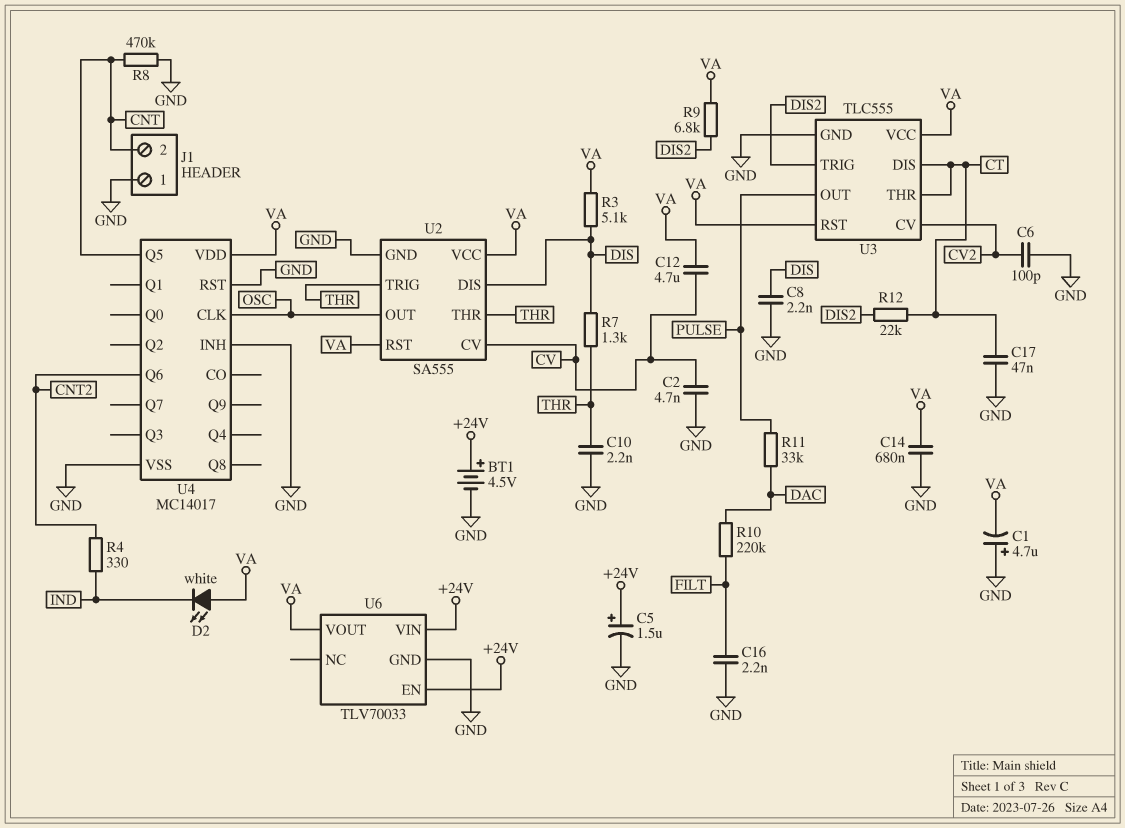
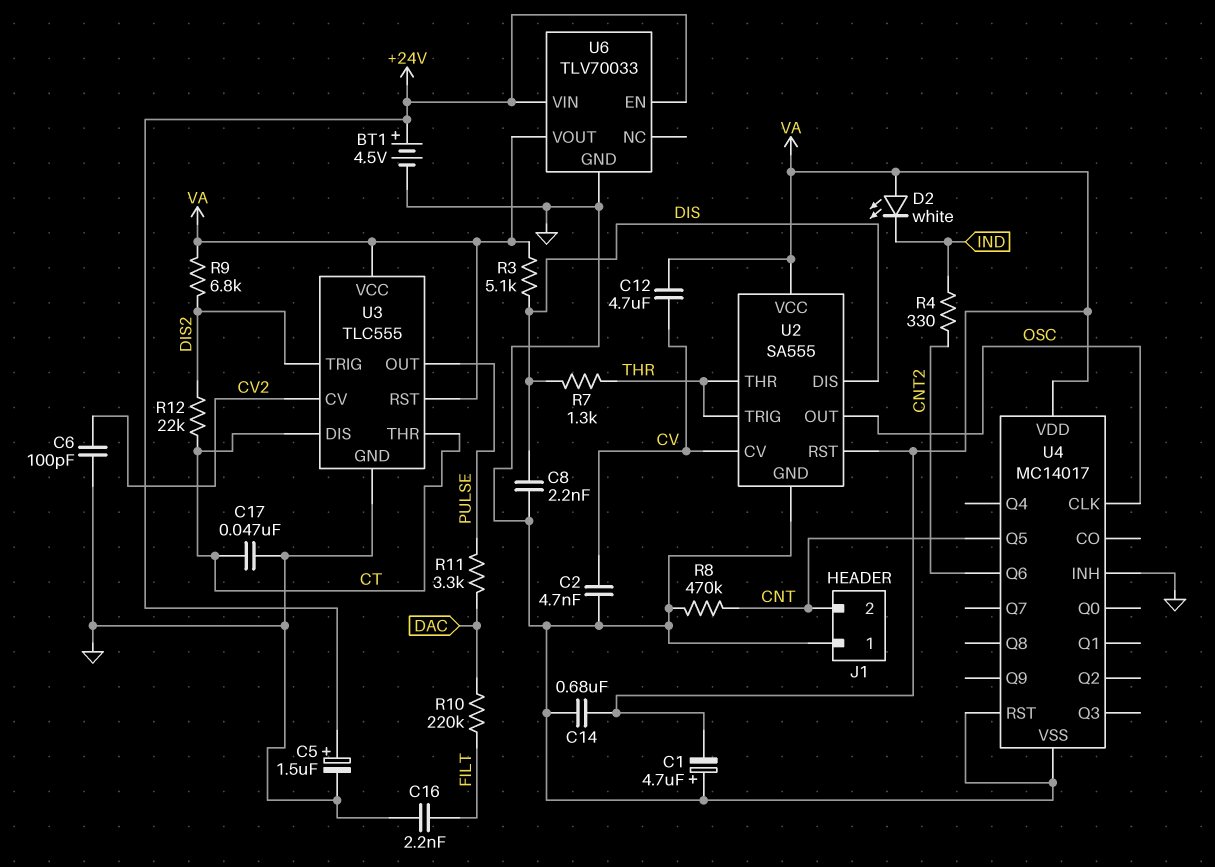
C10: 2.2nF (GND, THR) -> none
R11: 33k (DAC, PULSE) -> 3.3k (DAC, PULSE)

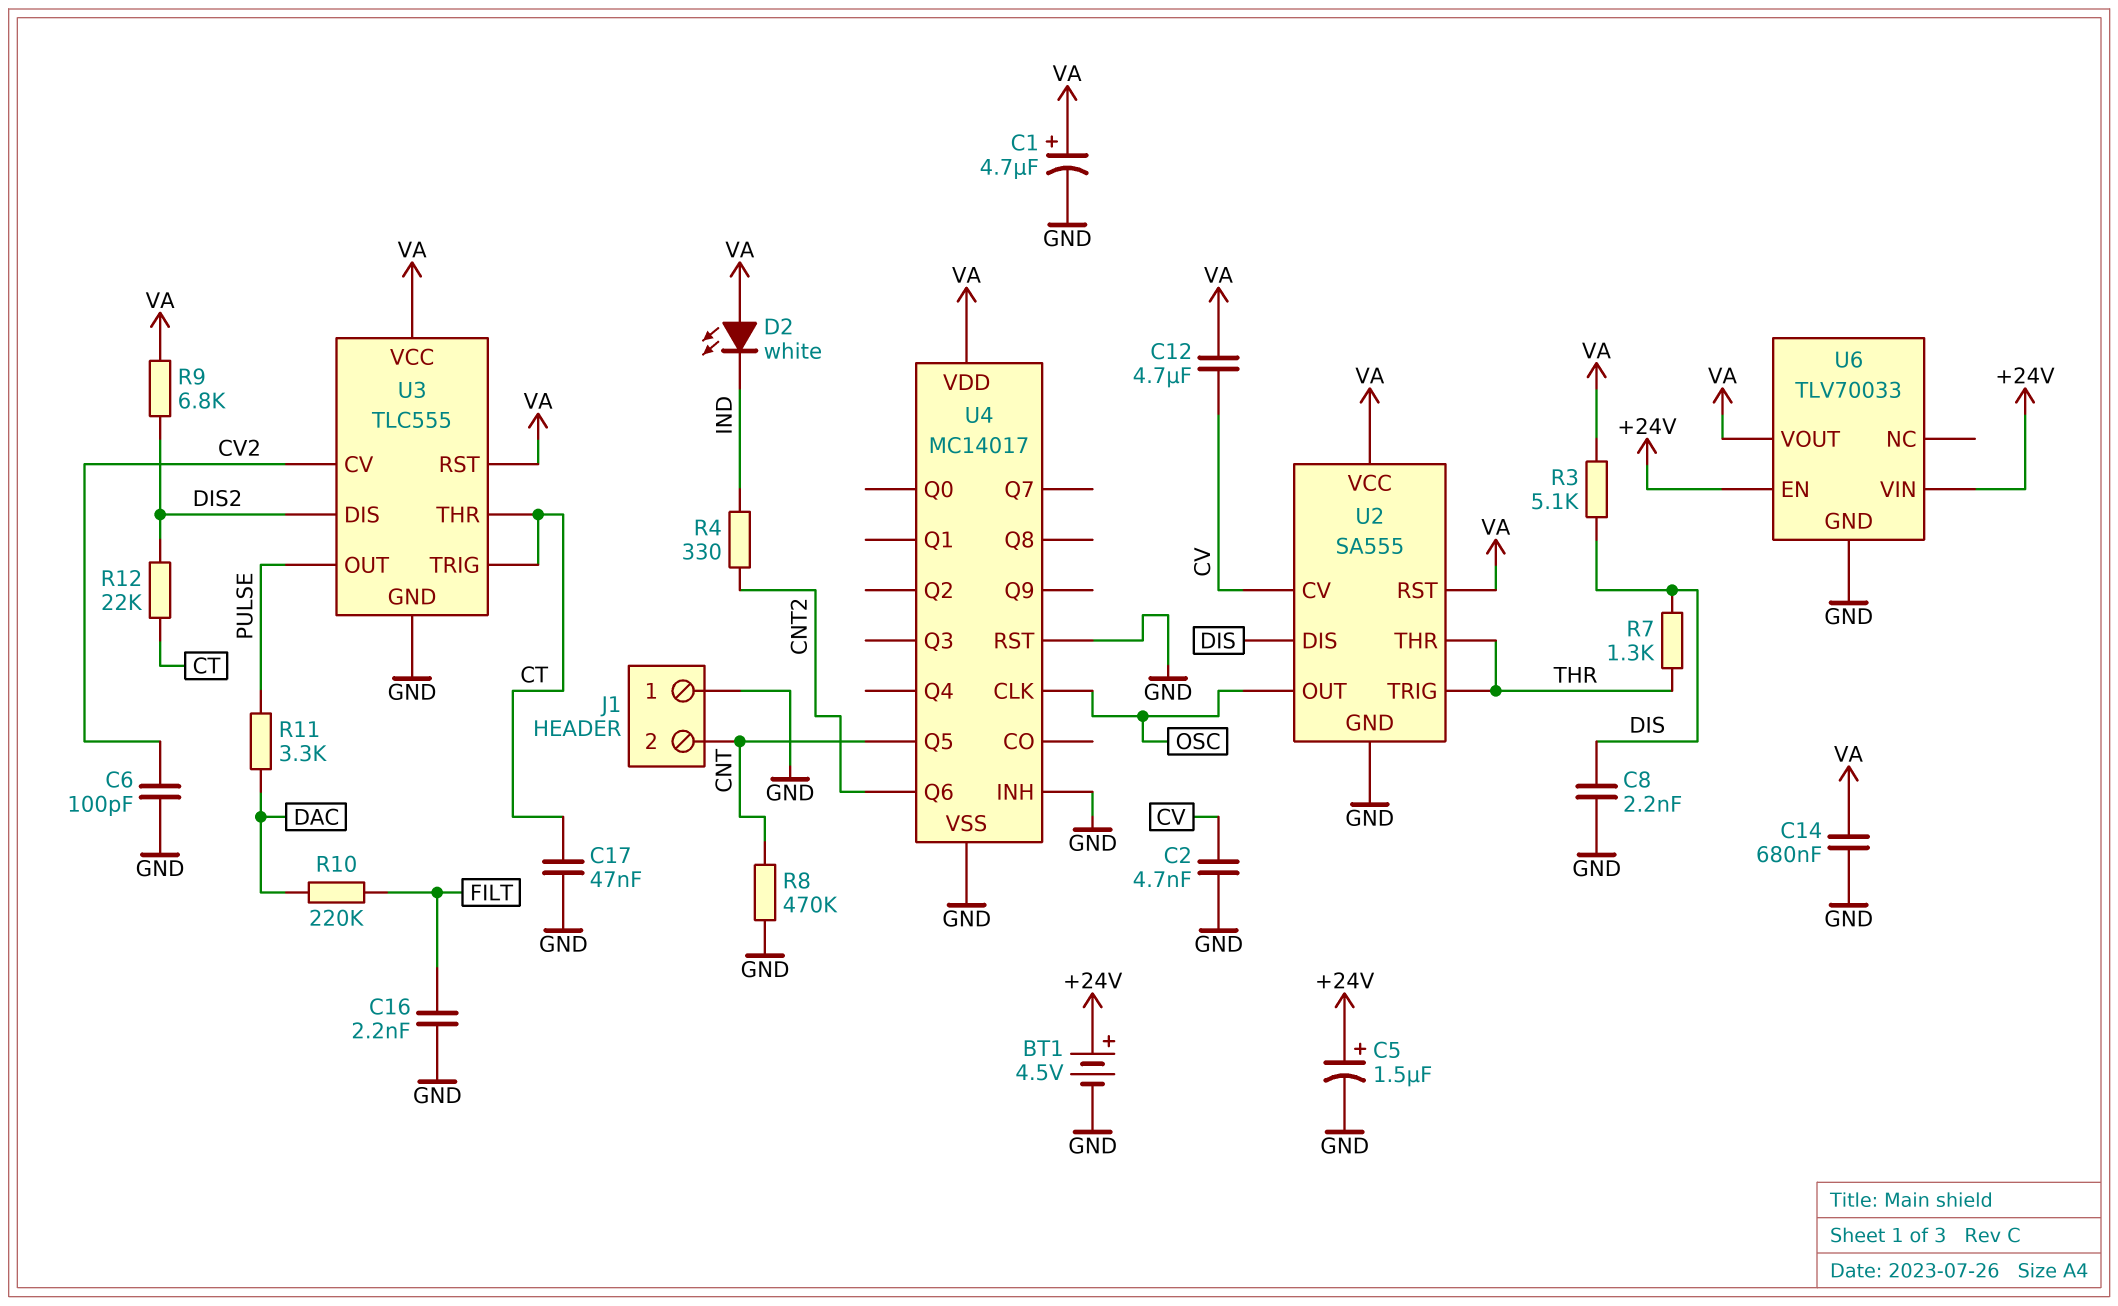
C1: 4.7uF (plus GND, minus VA) -> 4.7uF (plus VA, minus GND)
U3 pin DIS: CT -> DIS2
U3 pin TRIG: DIS2 -> CT

